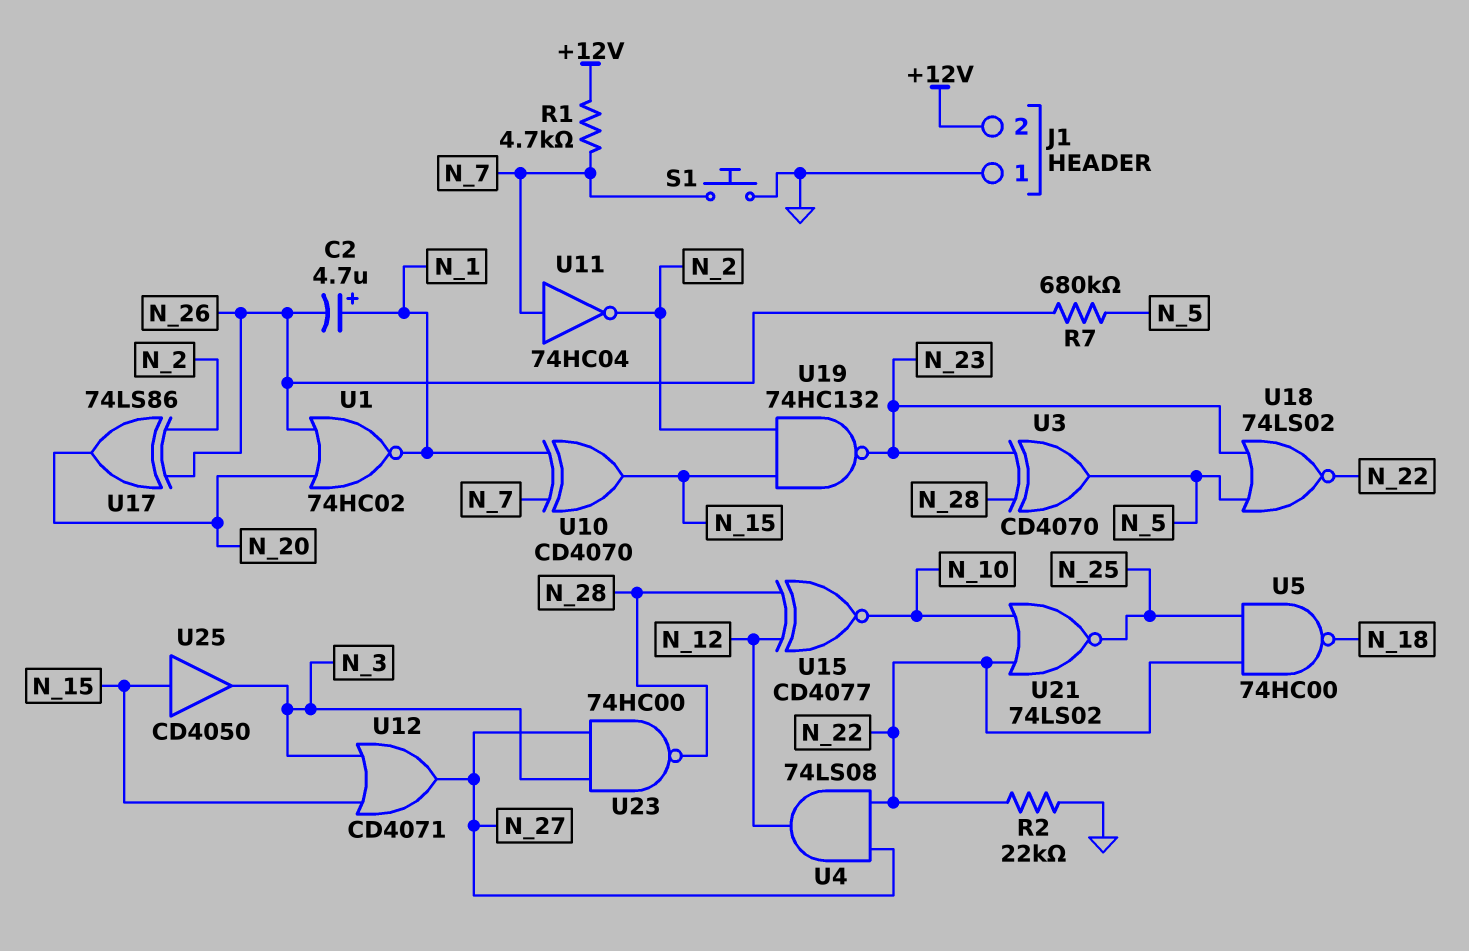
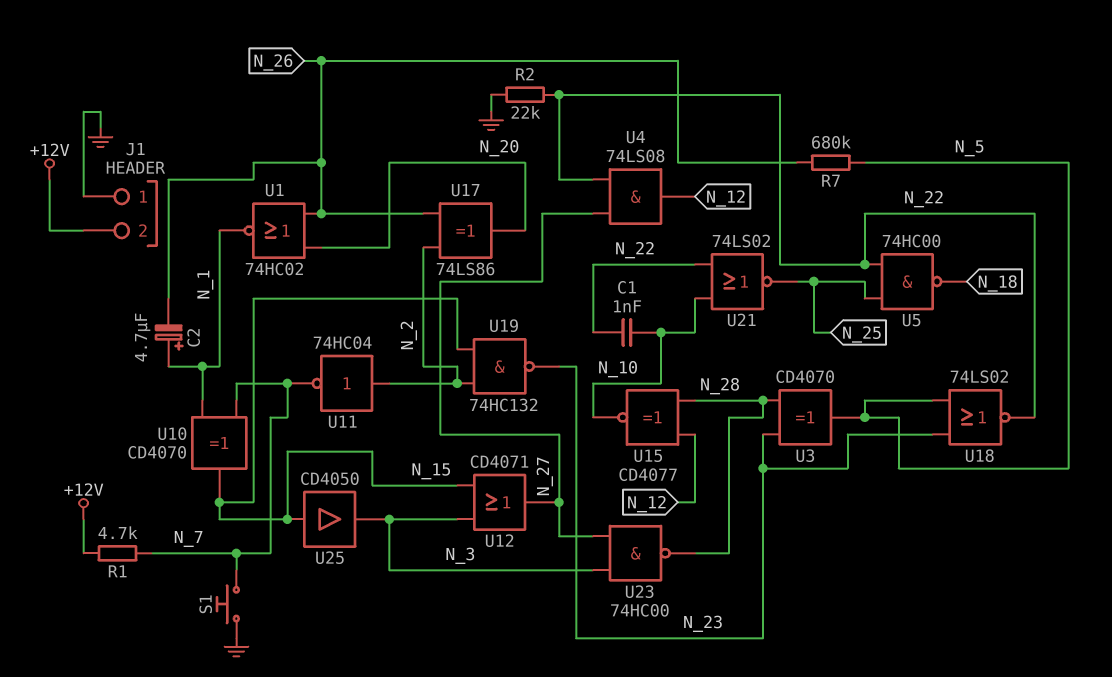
C1: none -> 1nF (N_10, N_22)
U11: NOT 74HC04 (in N_7, out N_2) -> NOT 74HC04 (in N_2, out N_7)

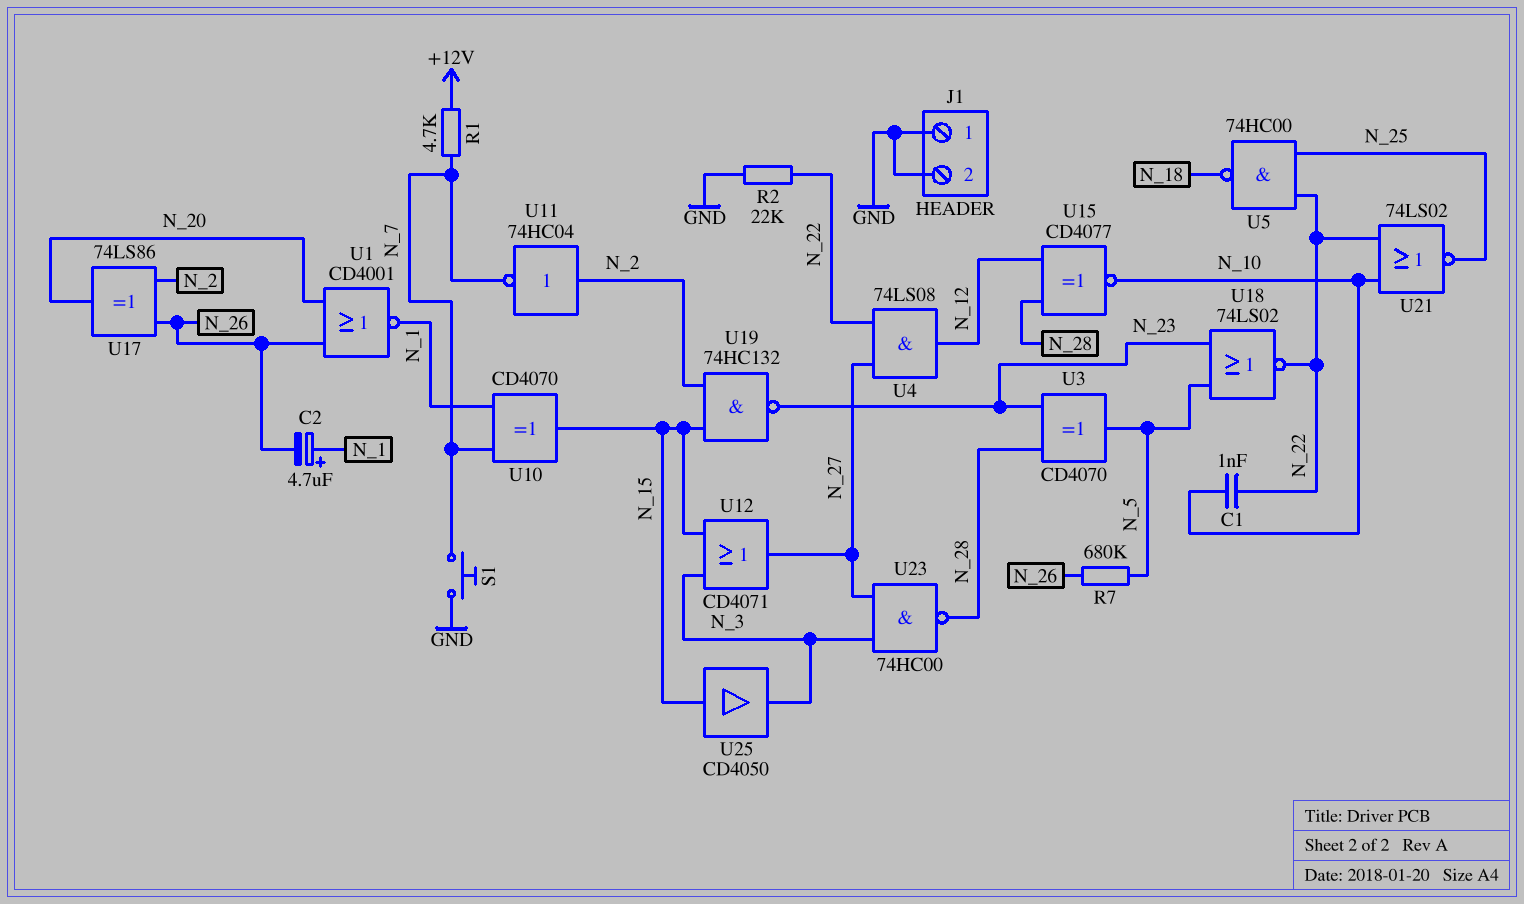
J1 pin 2: +12V -> GND
U1: NOR 74HC02 (in N_20, in N_26, out N_1) -> NOR CD4001 (in N_20, in N_26, out N_1)

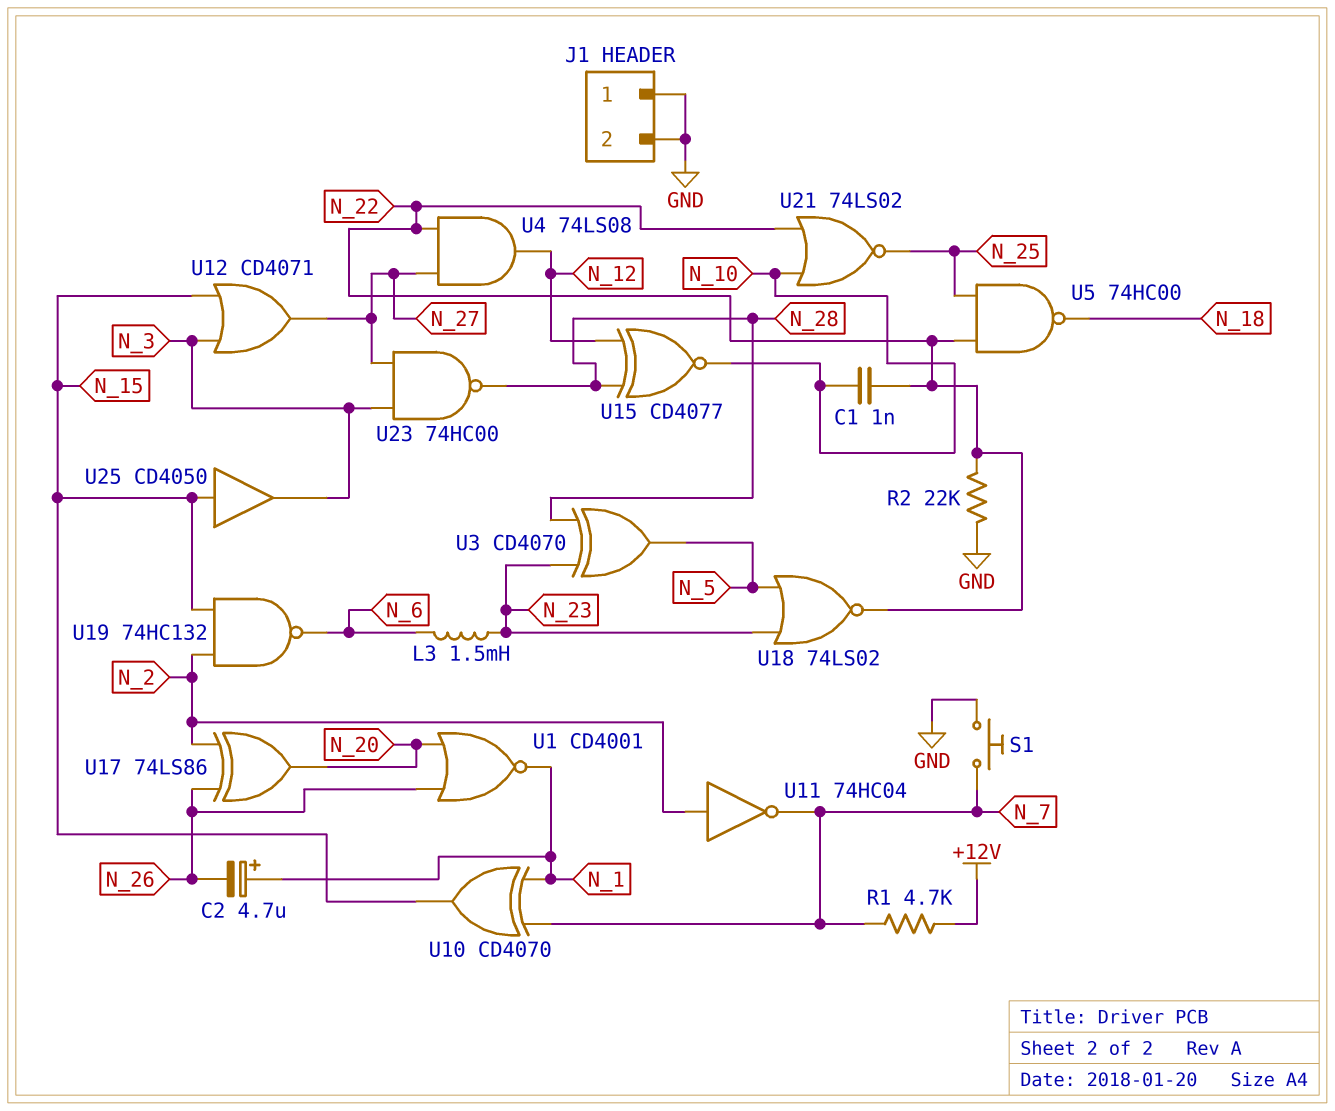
L3: none -> 1.5mH (N_6, N_23)
R7: 680k (N_5, N_26) -> none
U19: NAND 74HC132 (in N_2, in N_15, out N_23) -> NAND 74HC132 (in N_2, in N_15, out N_6)

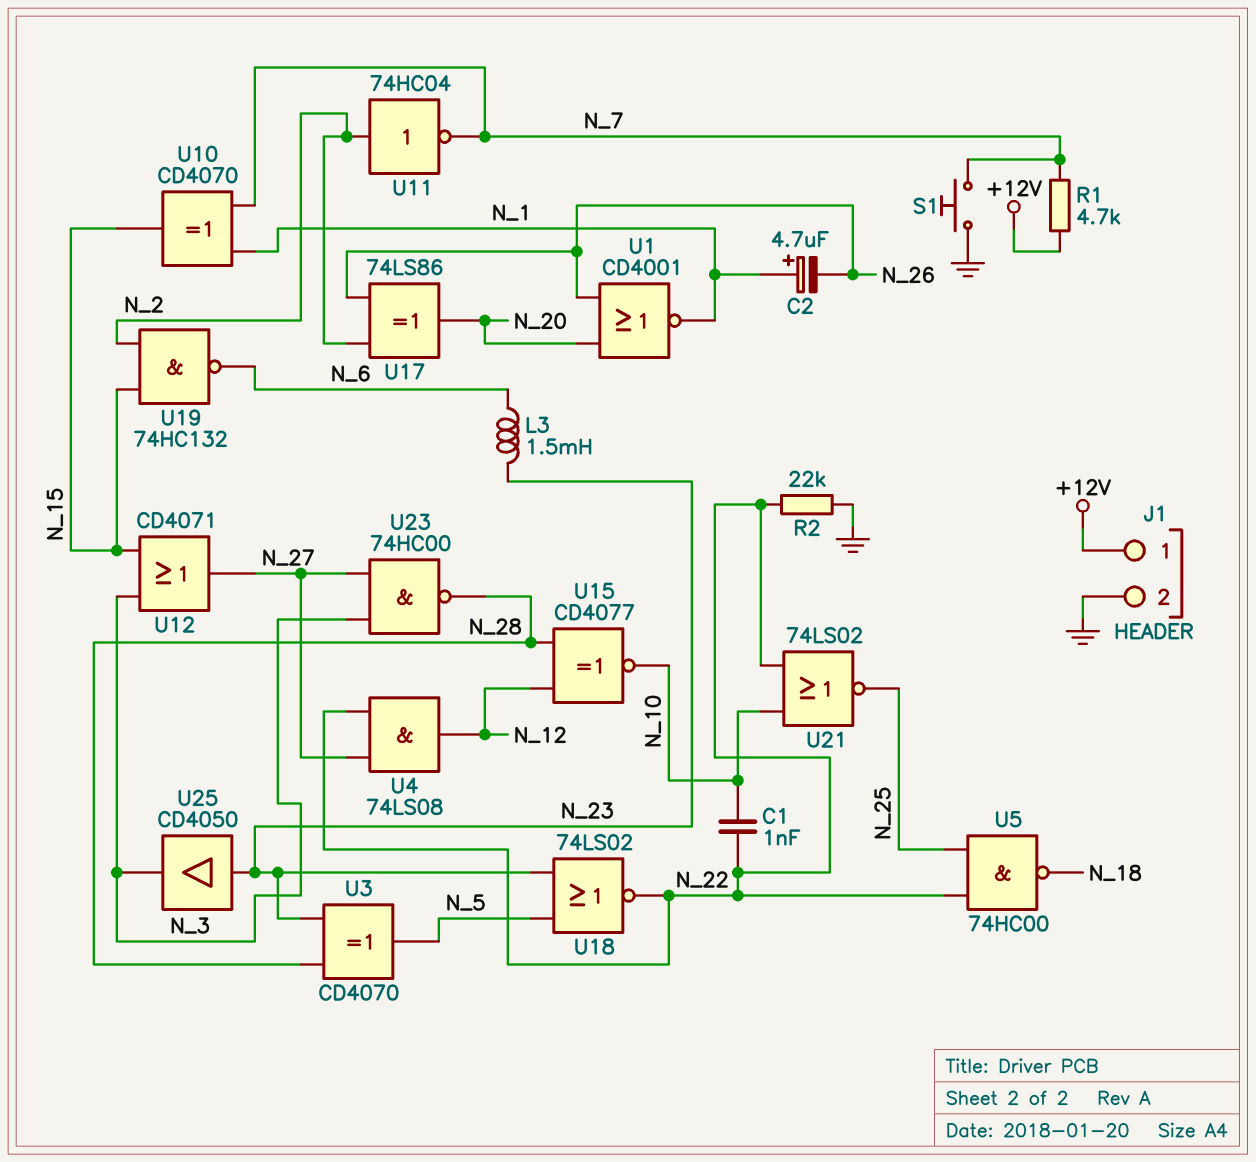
J1 pin 1: GND -> +12V
U25: buffer CD4050 (in N_15, out N_3) -> buffer CD4050 (in N_23, out N_3)

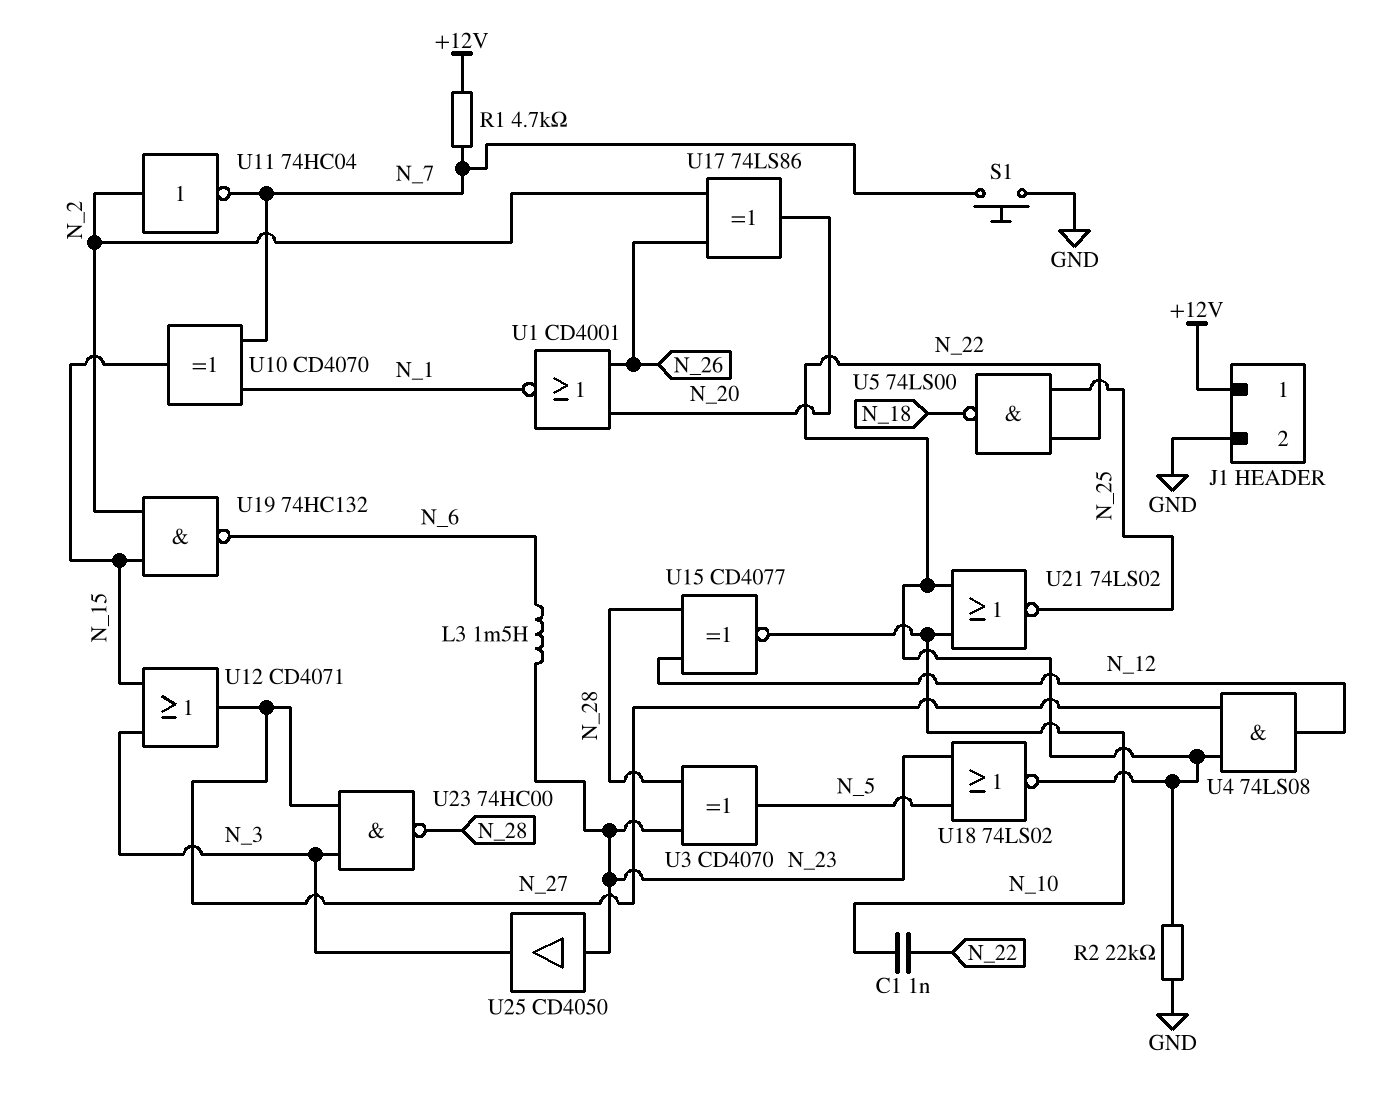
C2: 4.7uF (plus N_1, minus N_26) -> none
U5: NAND 74HC00 (in N_22, in N_25, out N_18) -> NAND 74LS00 (in N_22, in N_25, out N_18)

